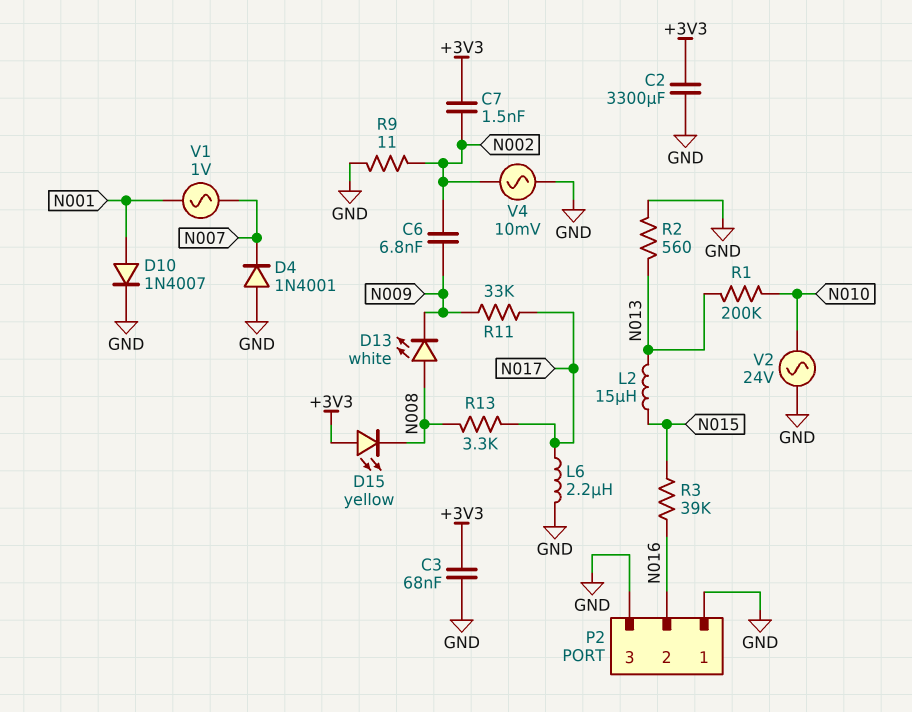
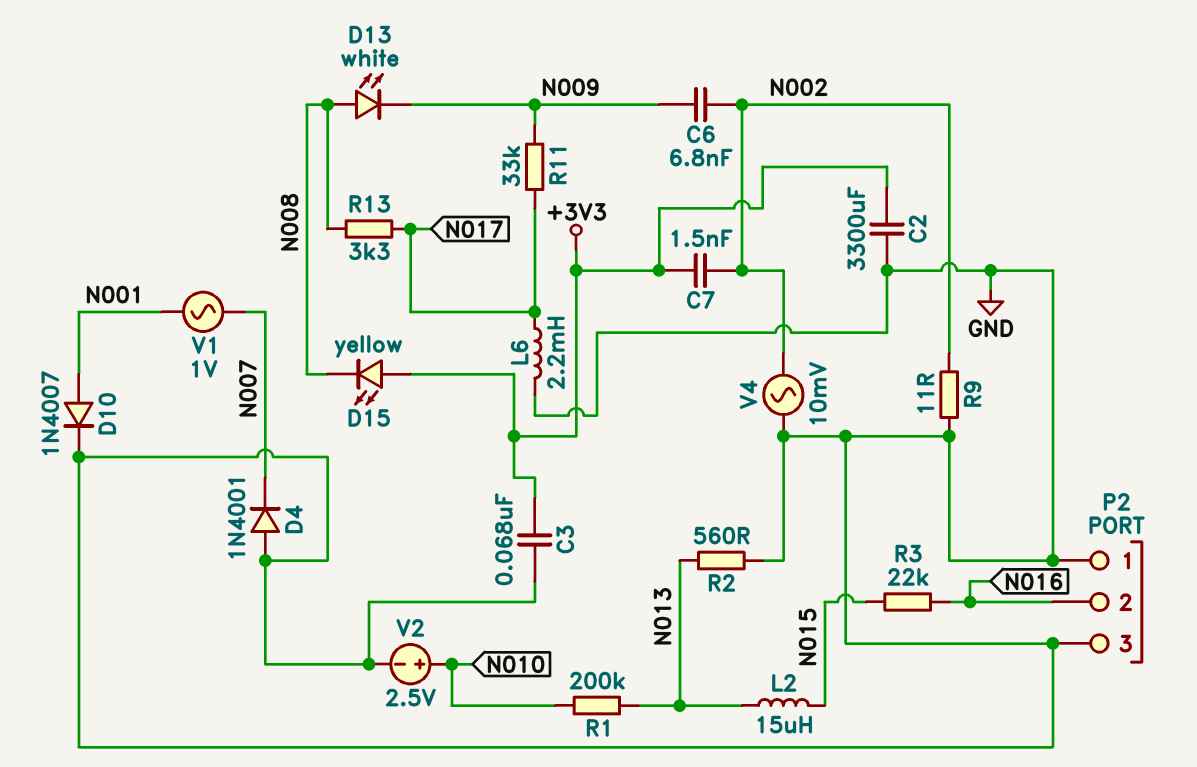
L6: 2.2uH (GND, N017) -> 2.2mH (GND, N017)
R3: 39k (N015, N016) -> 22k (N015, N016)
V2: AC 24V (GND, N010) -> 2.5V (plus N010, minus GND)

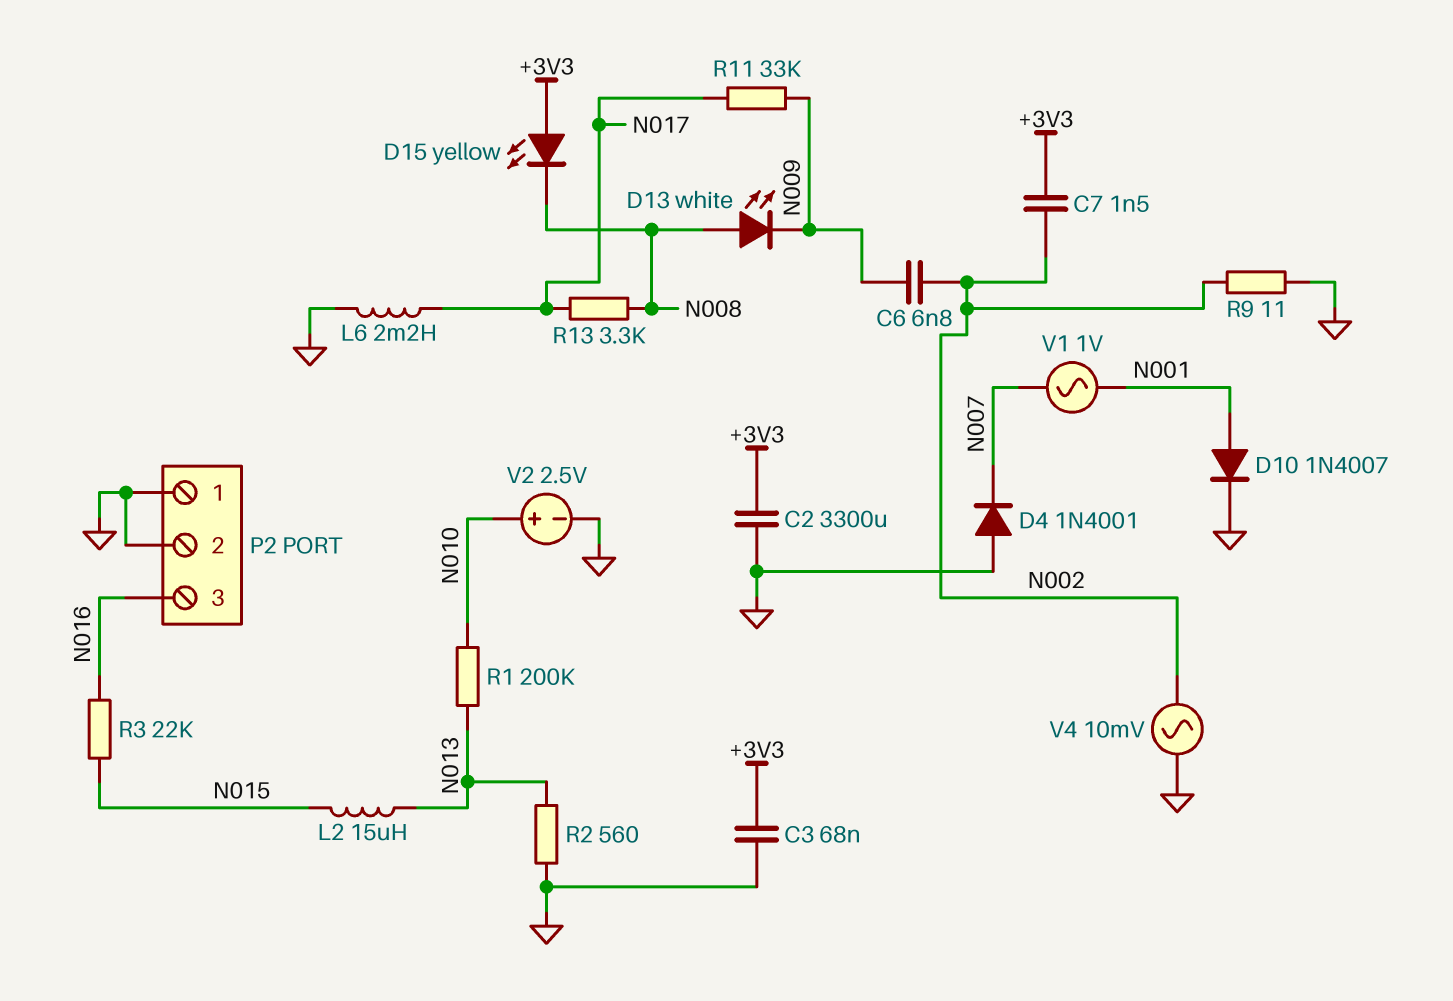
P2 pin 2: N016 -> GND
P2 pin 3: GND -> N016

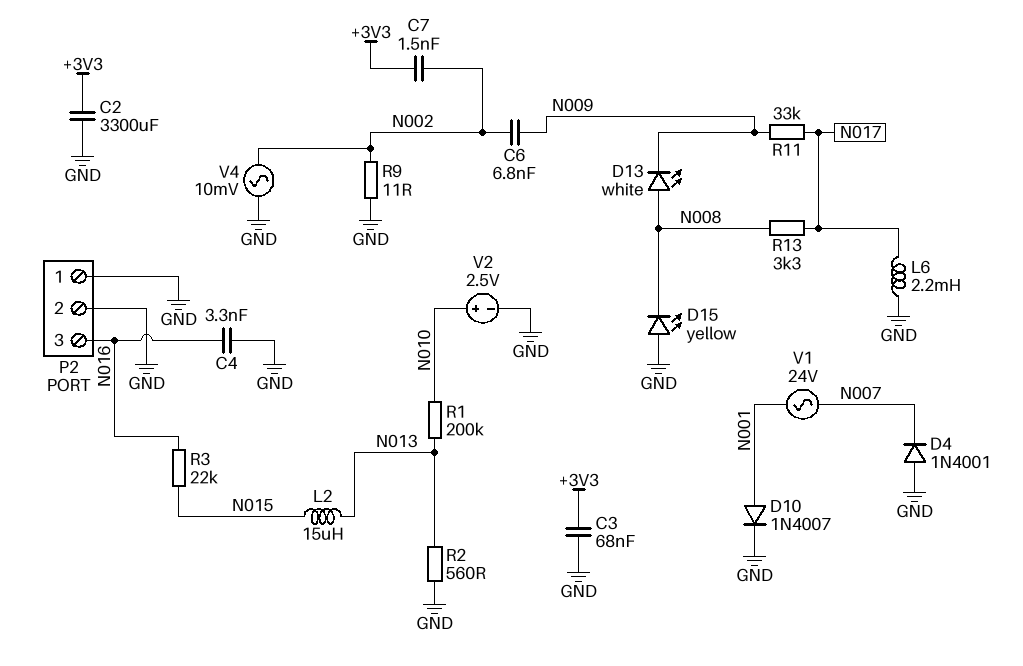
C4: none -> 3.3nF (GND, N016)
D15: LED yellow (A +3V3, K N008) -> LED yellow (A GND, K N008)
V1: AC 1V (N001, N007) -> AC 24V (N001, N007)

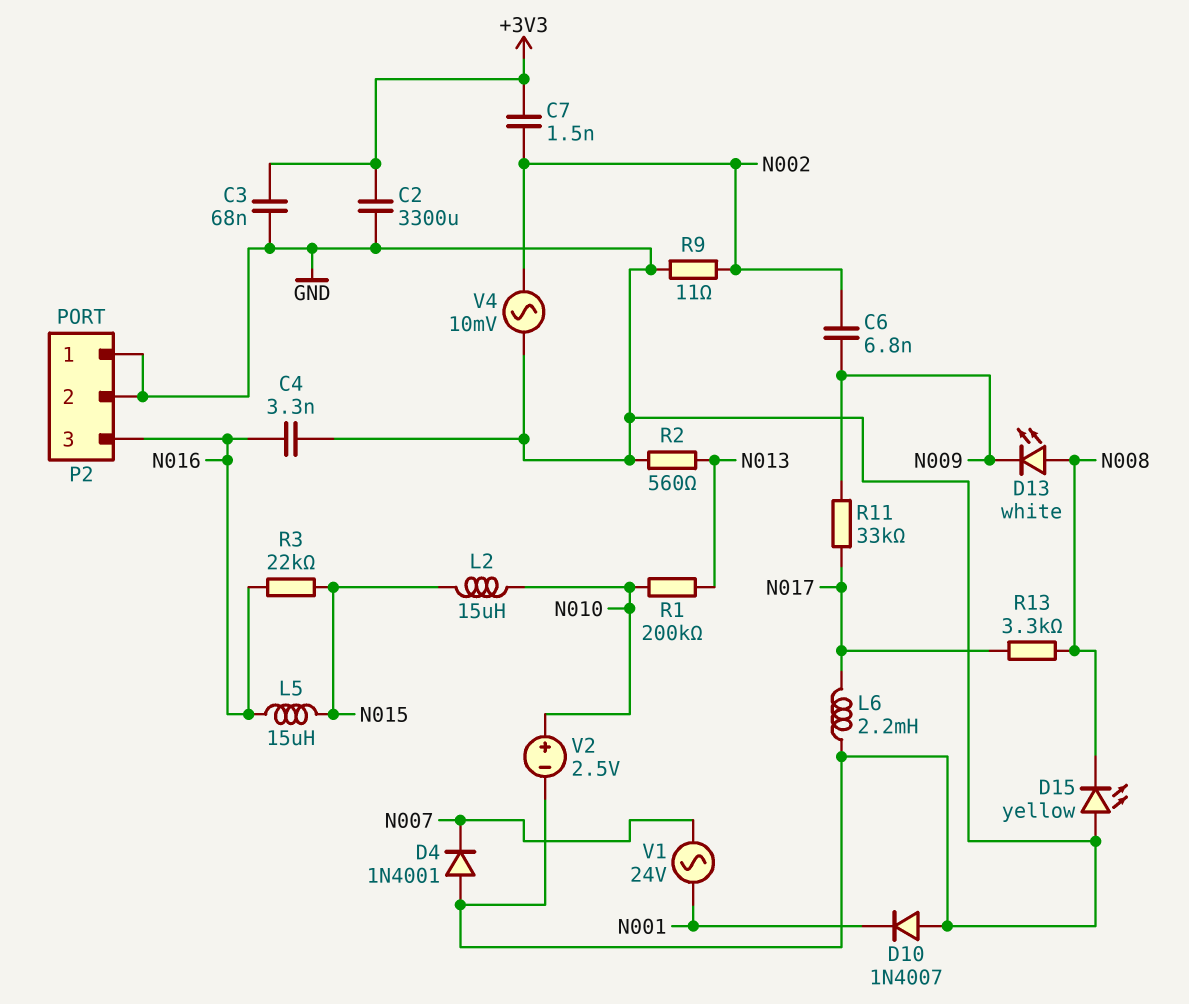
D10: diode 1N4007 (A N001, K GND) -> diode 1N4007 (A GND, K N001)
L2: 15uH (N013, N015) -> 15uH (N010, N015)
L5: none -> 15uH (N015, N016)

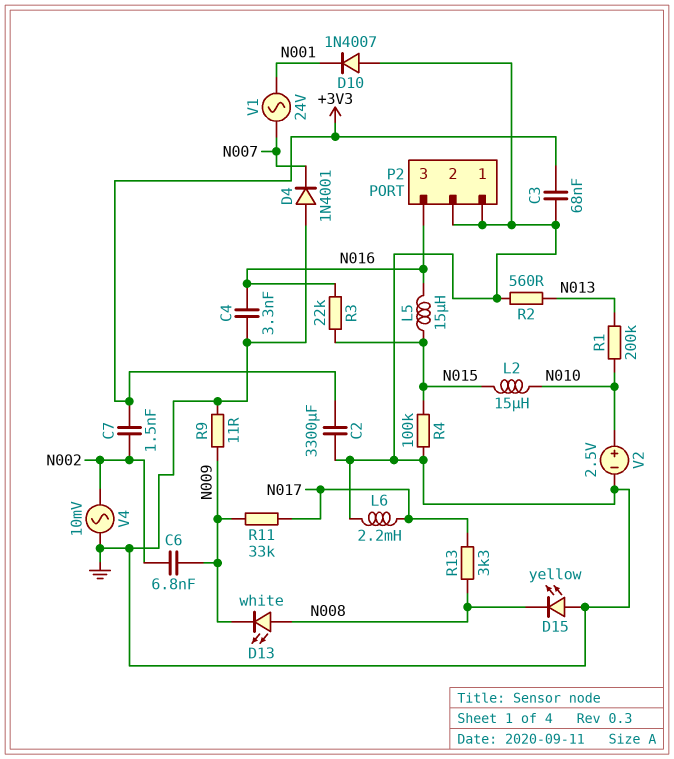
R4: none -> 100k (GND, N015)
R9: 11 (GND, N002) -> 11 (GND, N009)

